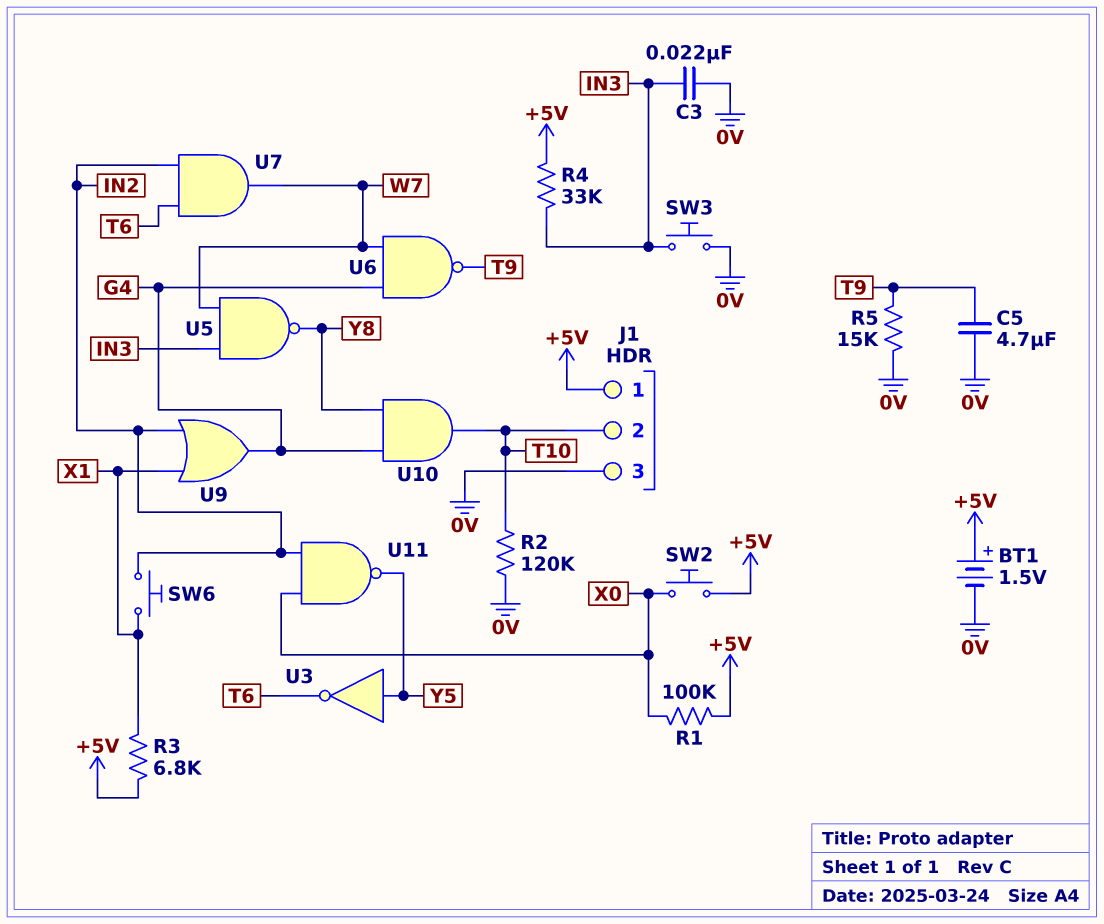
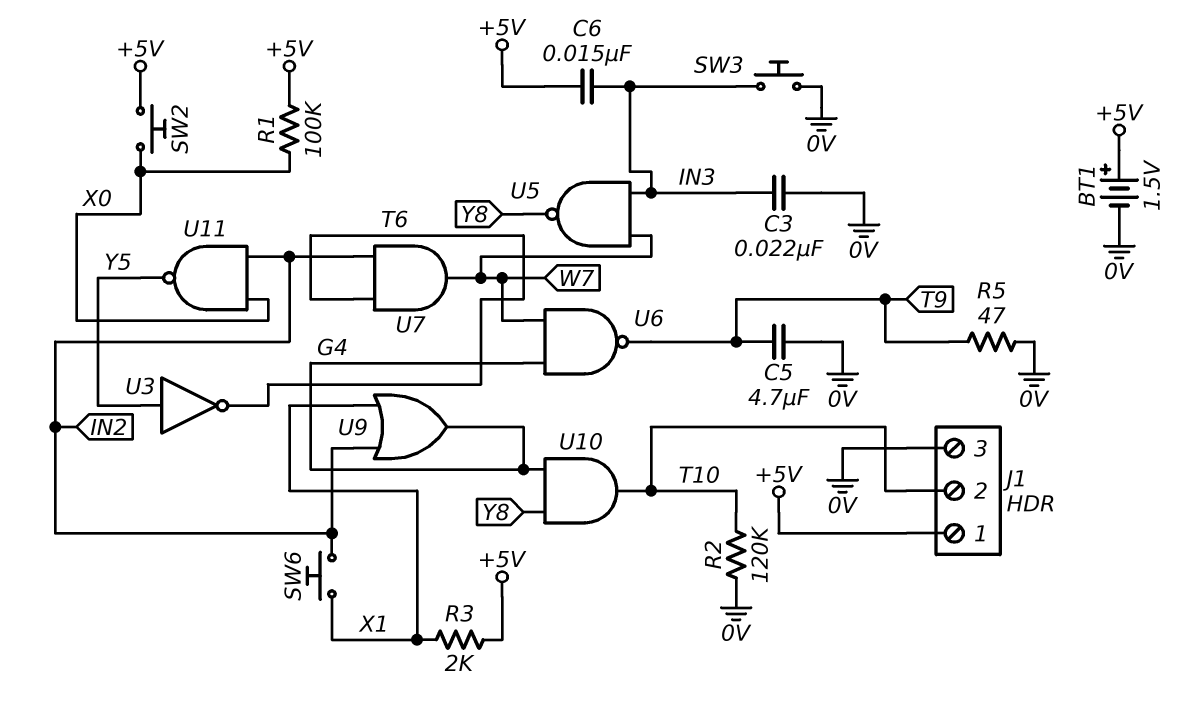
C6: none -> 15nF (+5V, IN3)
R3: 6.8k (+5V, X1) -> 2k (+5V, X1)
R4: 33k (+5V, IN3) -> none
R5: 15k (0V, T9) -> 47 (0V, T9)

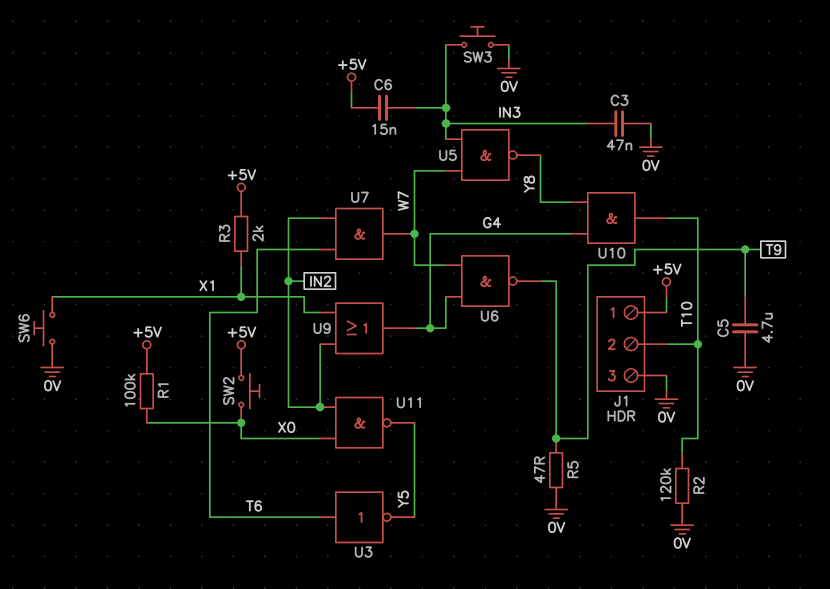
BT1: 1.5V (plus +5V, minus 0V) -> none
C3: 22nF (0V, IN3) -> 47nF (0V, IN3)
SW6: button (IN2, X1) -> button (0V, X1)
U3: NOT (in Y5, out T6) -> NOT (in T6, out Y5)

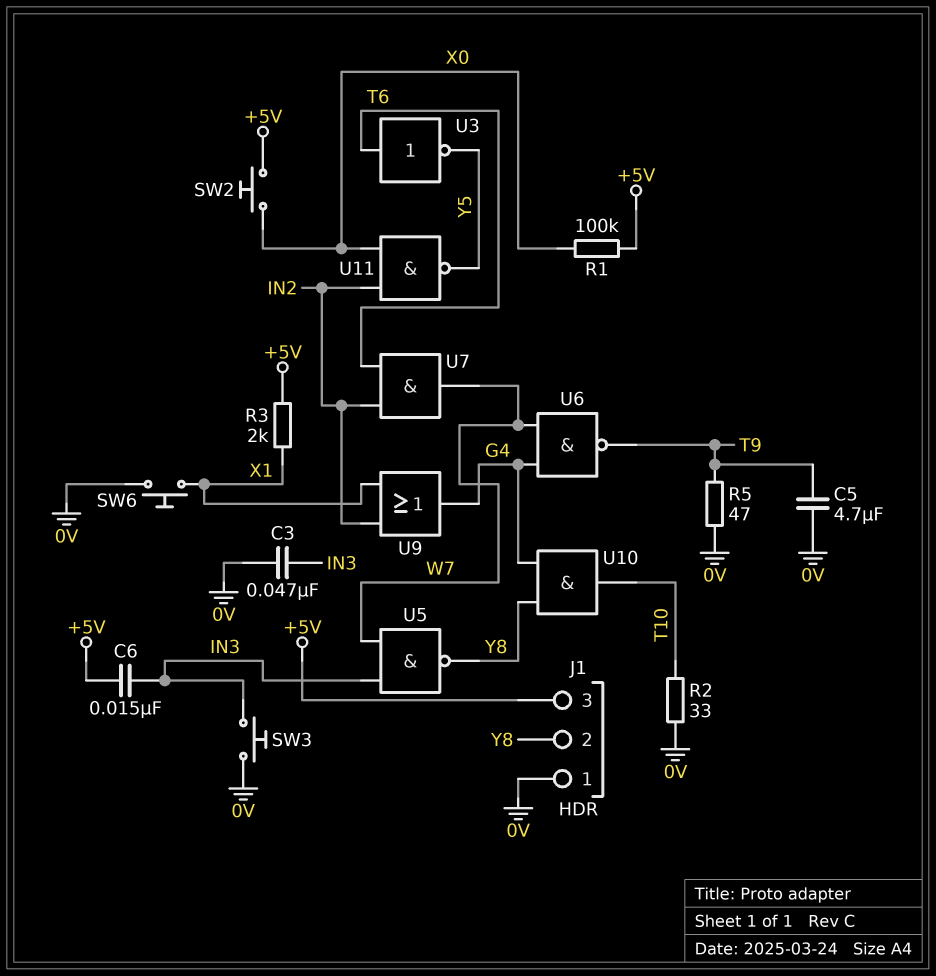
J1 pin 1: +5V -> 0V
J1 pin 2: T10 -> Y8
J1 pin 3: 0V -> +5V
R2: 120k (0V, T10) -> 33 (0V, T10)

